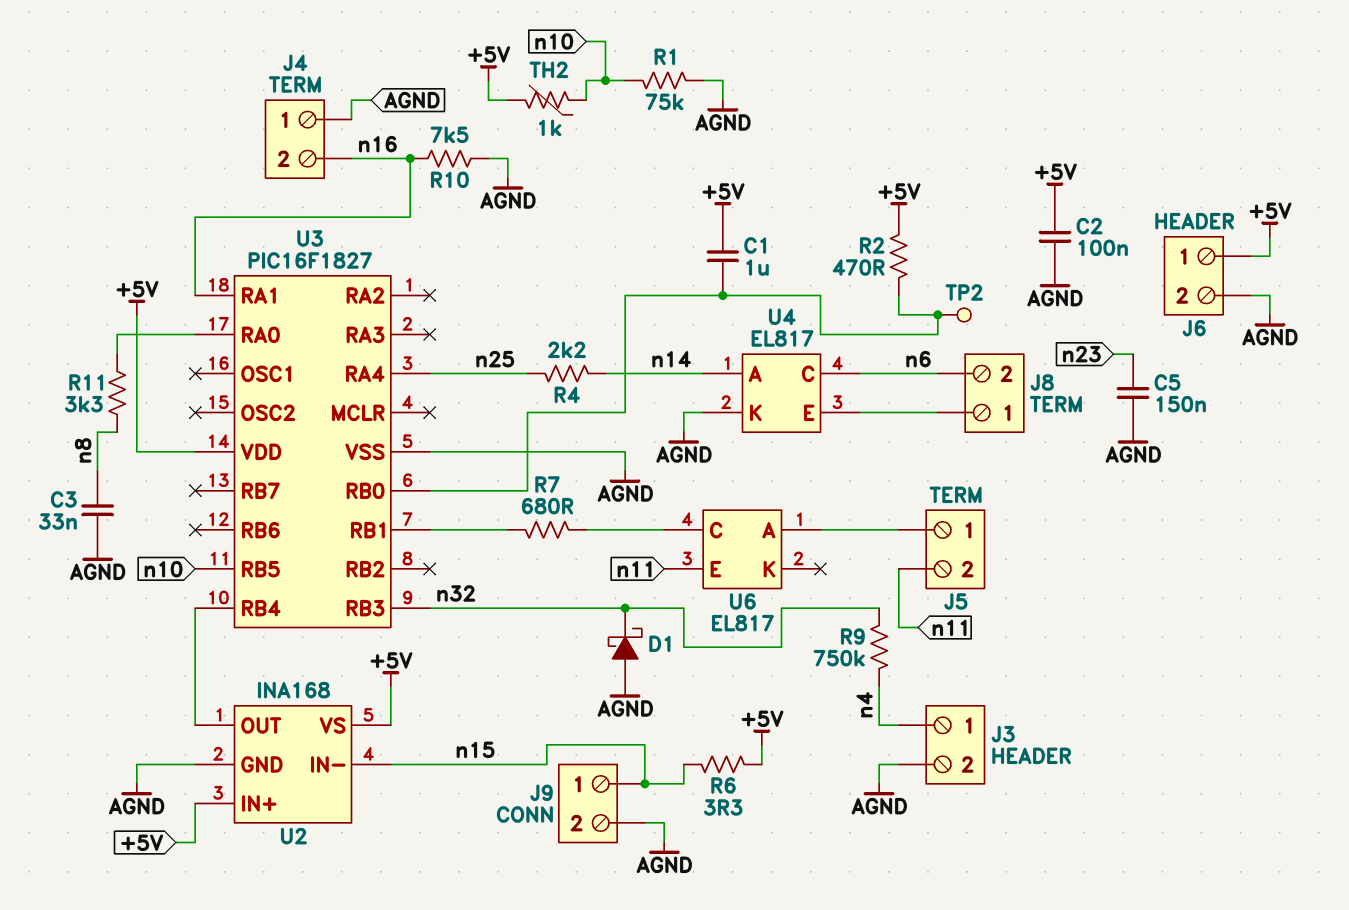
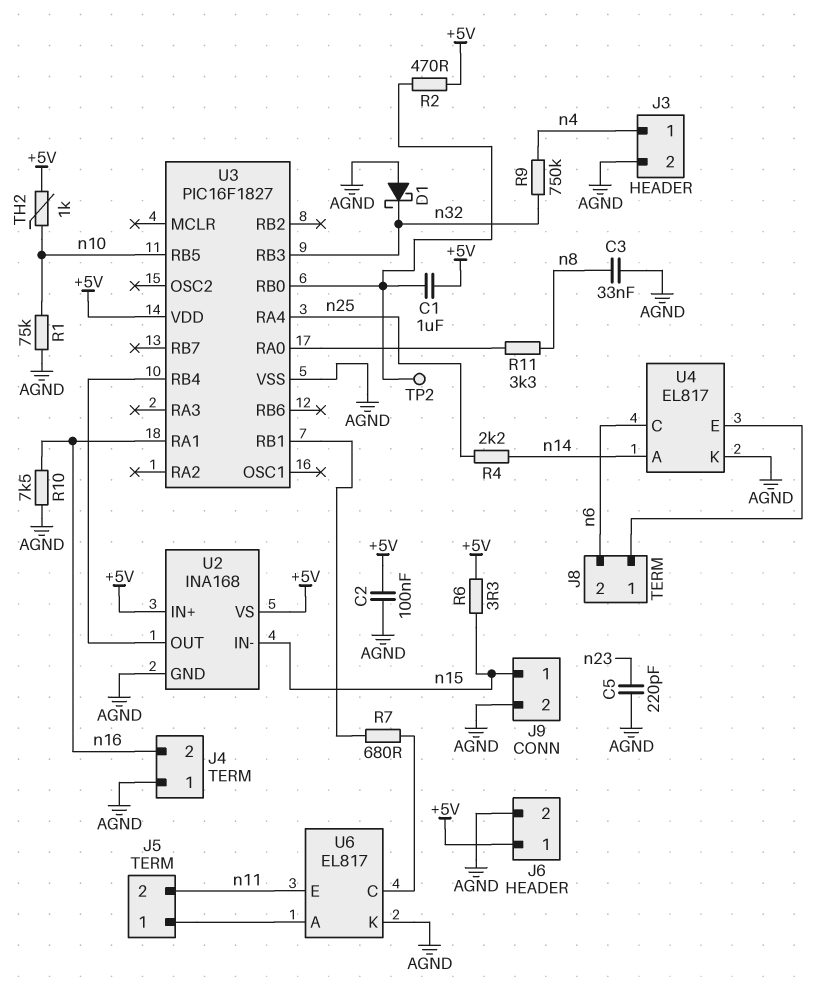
C5: 150nF (AGND, n23) -> 220pF (AGND, n23)
U6 pin K: none -> AGND

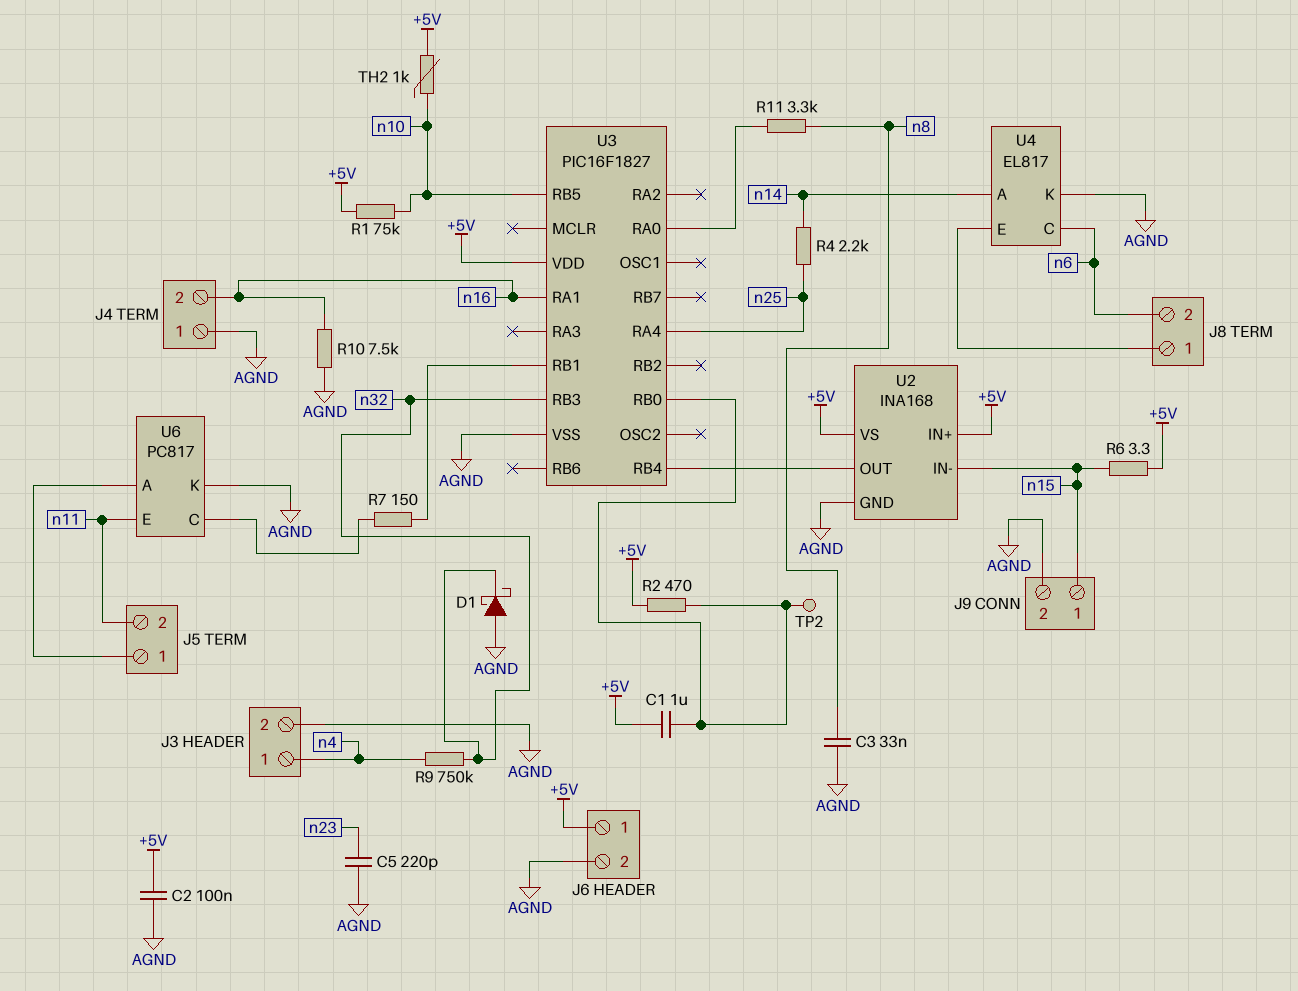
R1: 75k (AGND, n10) -> 75k (+5V, n10)
R7: 680 (U3/RB1, U6/C) -> 150 (U3/RB1, U6/C)
U6: EL817 -> PC817

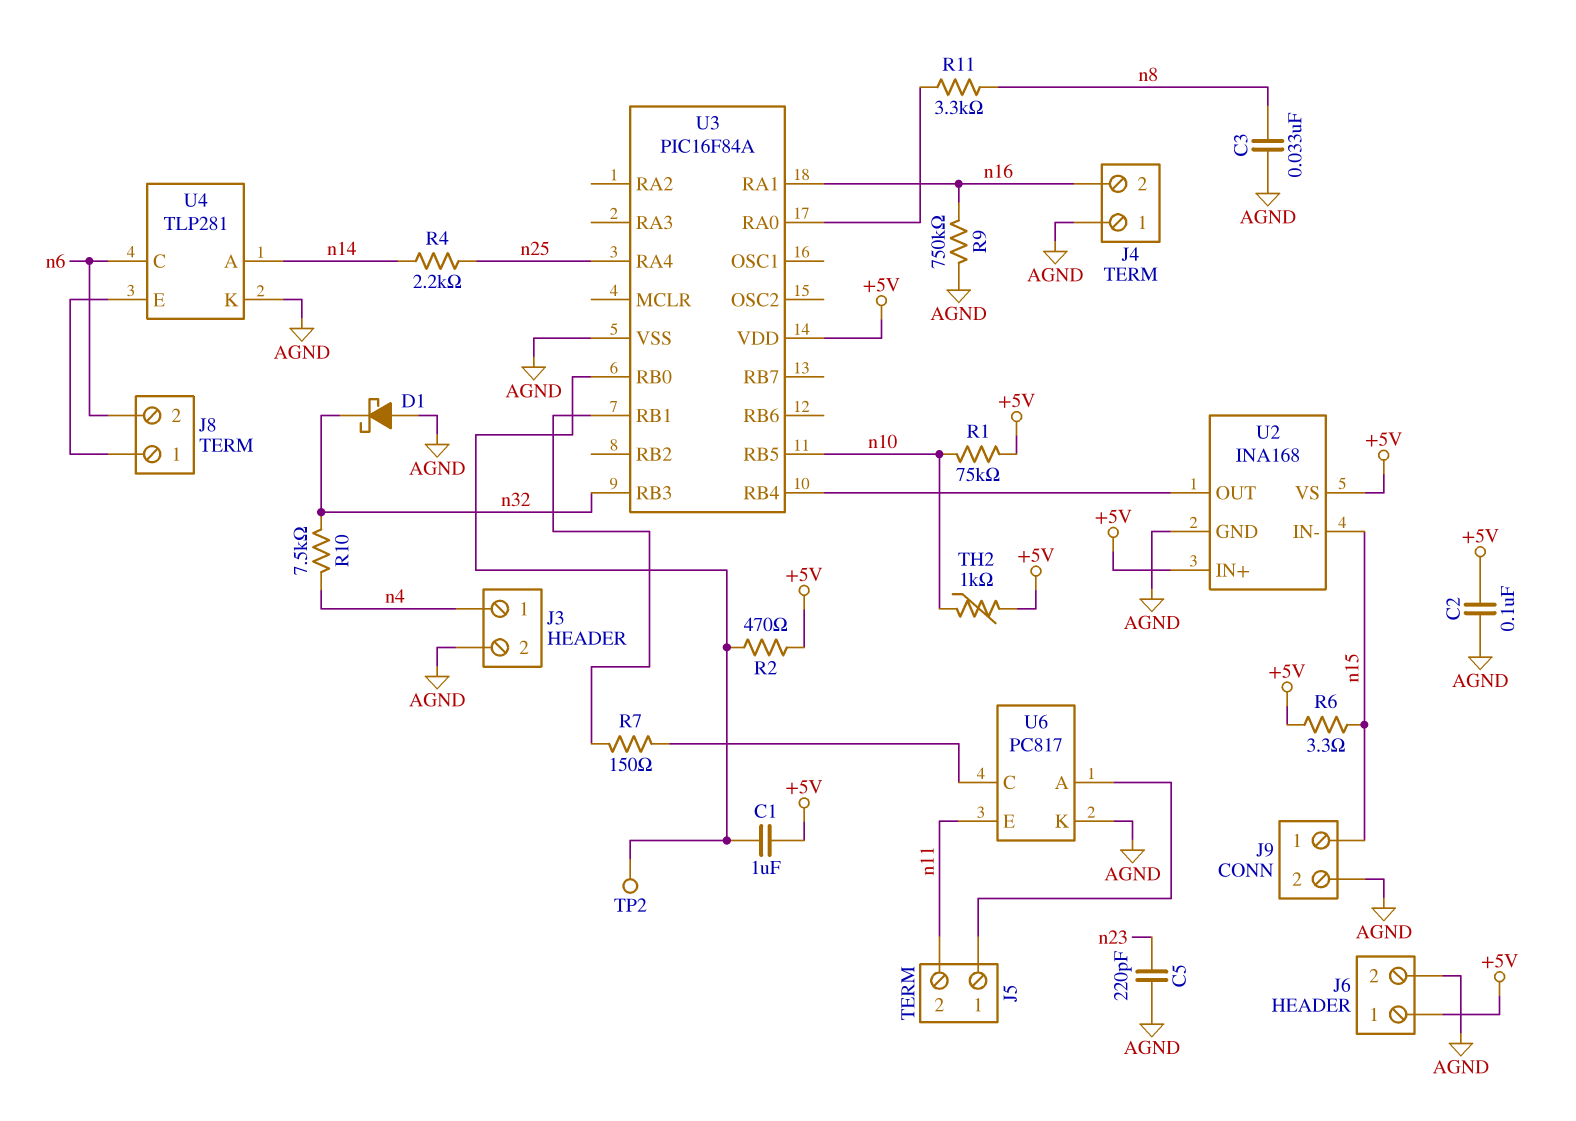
R9: 750k (n4, n32) -> 750k (AGND, n16)
R10: 7.5k (AGND, n16) -> 7.5k (n4, n32)
U3: PIC16F1827 -> PIC16F84A
U4: EL817 -> TLP281

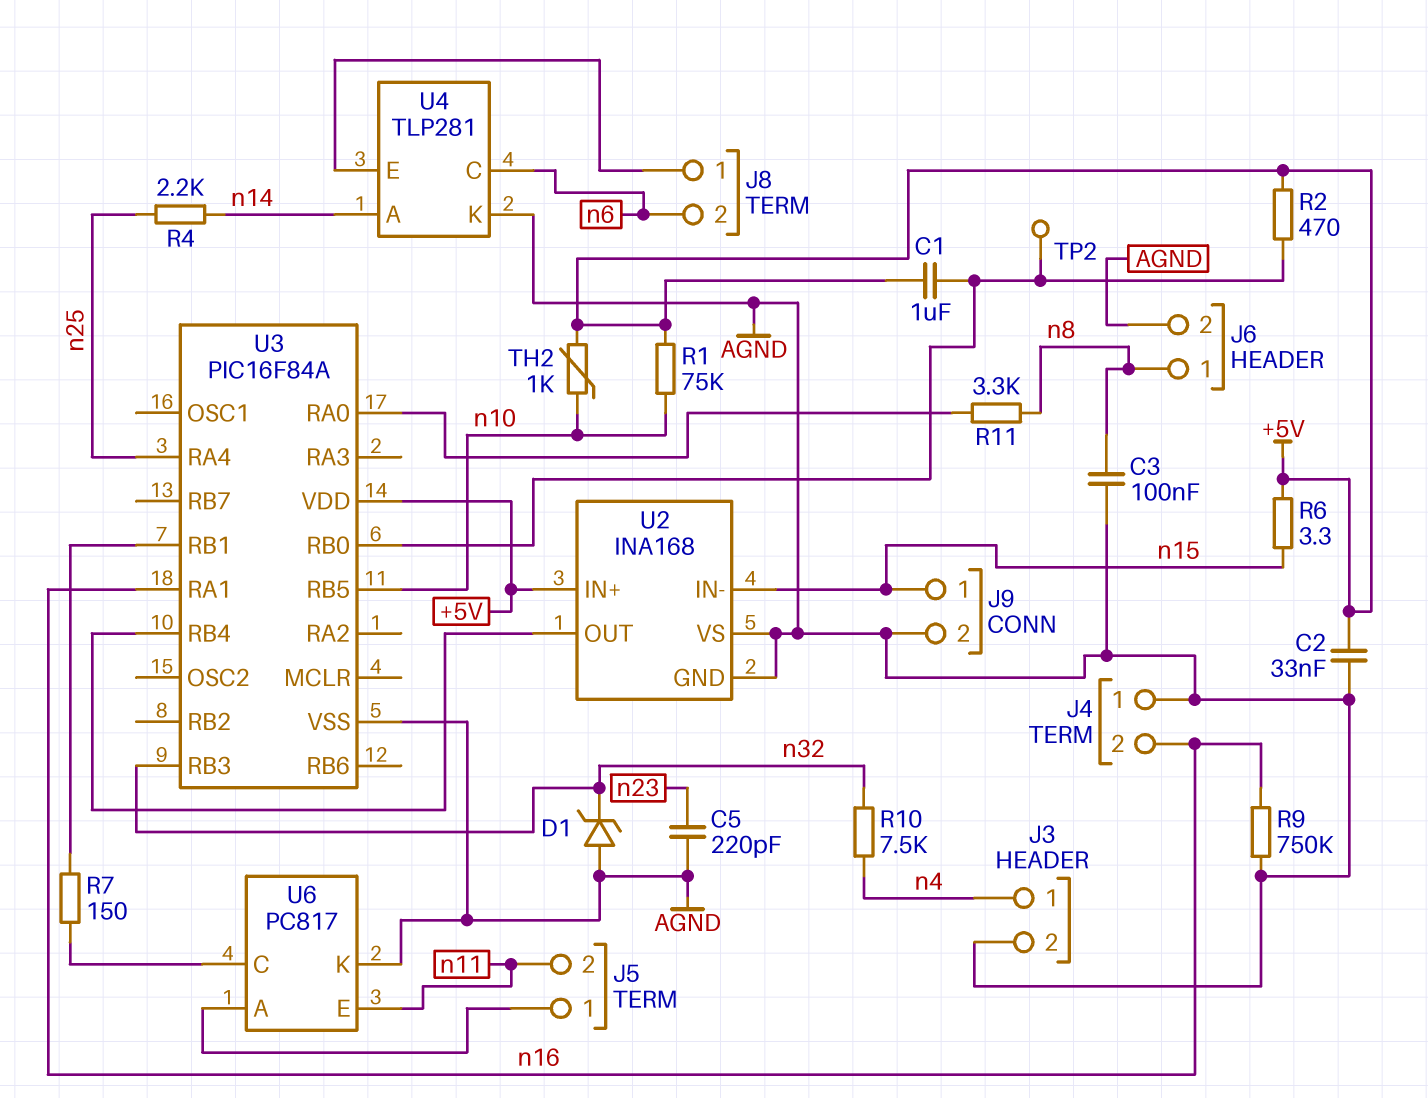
C2: 100nF (+5V, AGND) -> 33nF (+5V, AGND)
C3: 33nF (AGND, n8) -> 100nF (AGND, n8)
D1: schottky (A AGND, K n32) -> zener (A AGND, K n32)
J6 pin 1: +5V -> n8
U2 pin VS: +5V -> AGND

